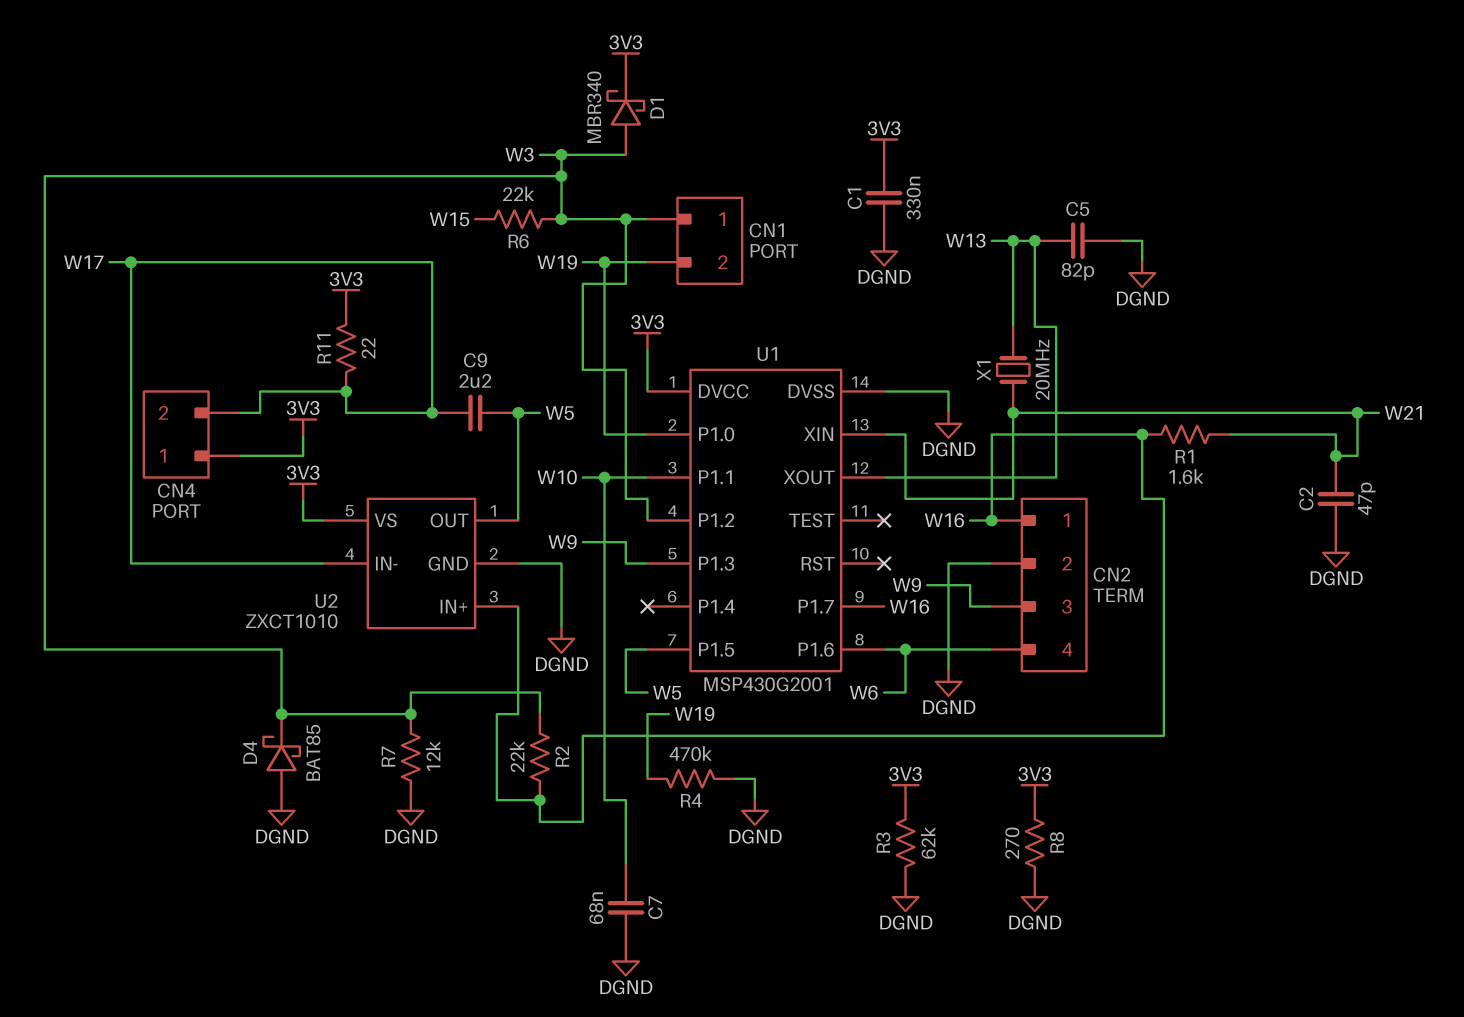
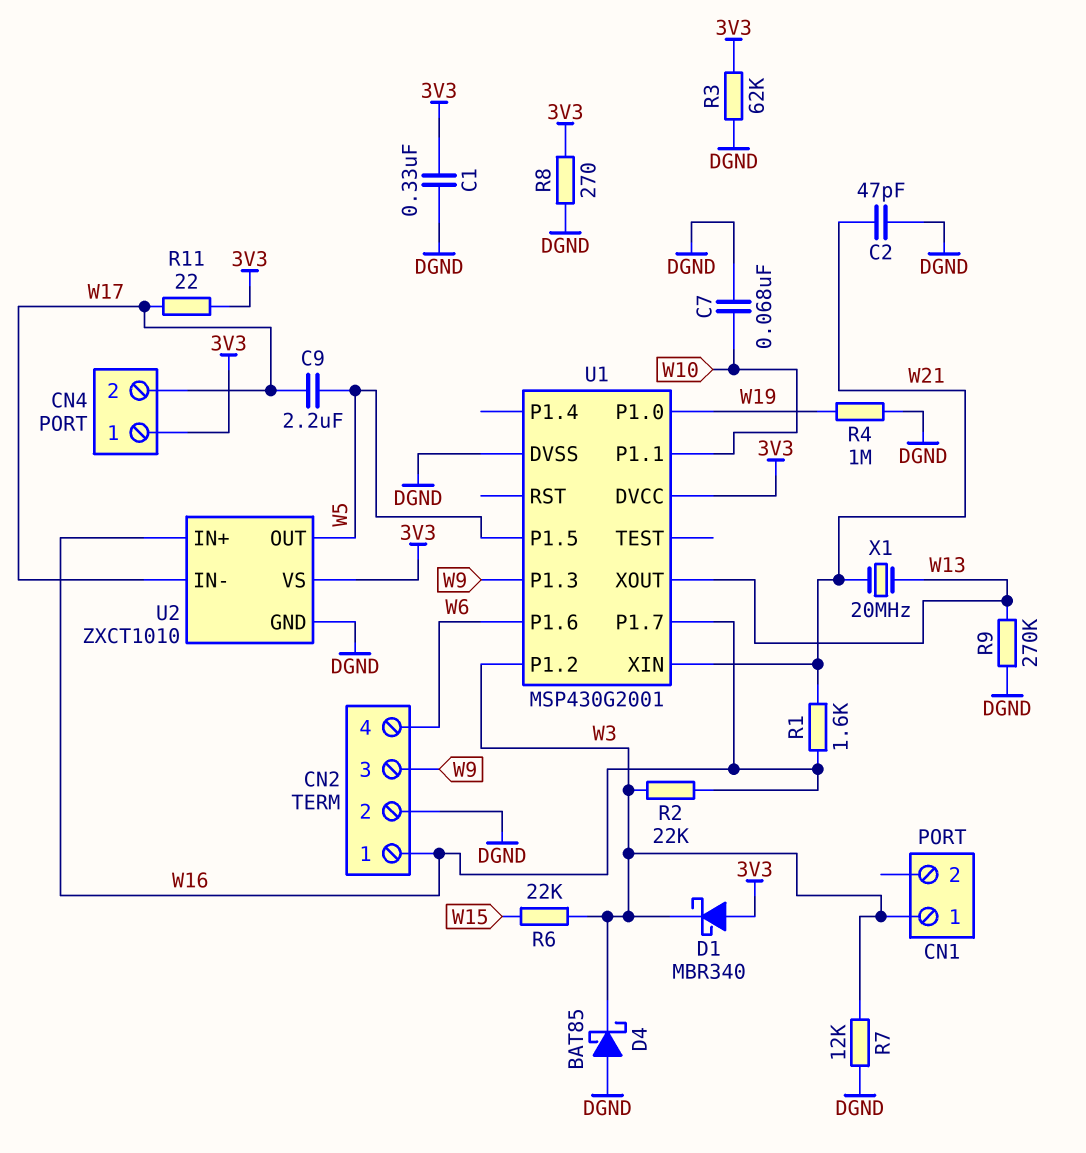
C5: 82pF (DGND, W13) -> none
CN1 pin 2: W19 -> none
D1: schottky MBR340 (A W3, K 3V3) -> schottky MBR340 (A 3V3, K W3)
R4: 470k (DGND, W19) -> 1M (DGND, W19)
R9: none -> 270k (DGND, W13)

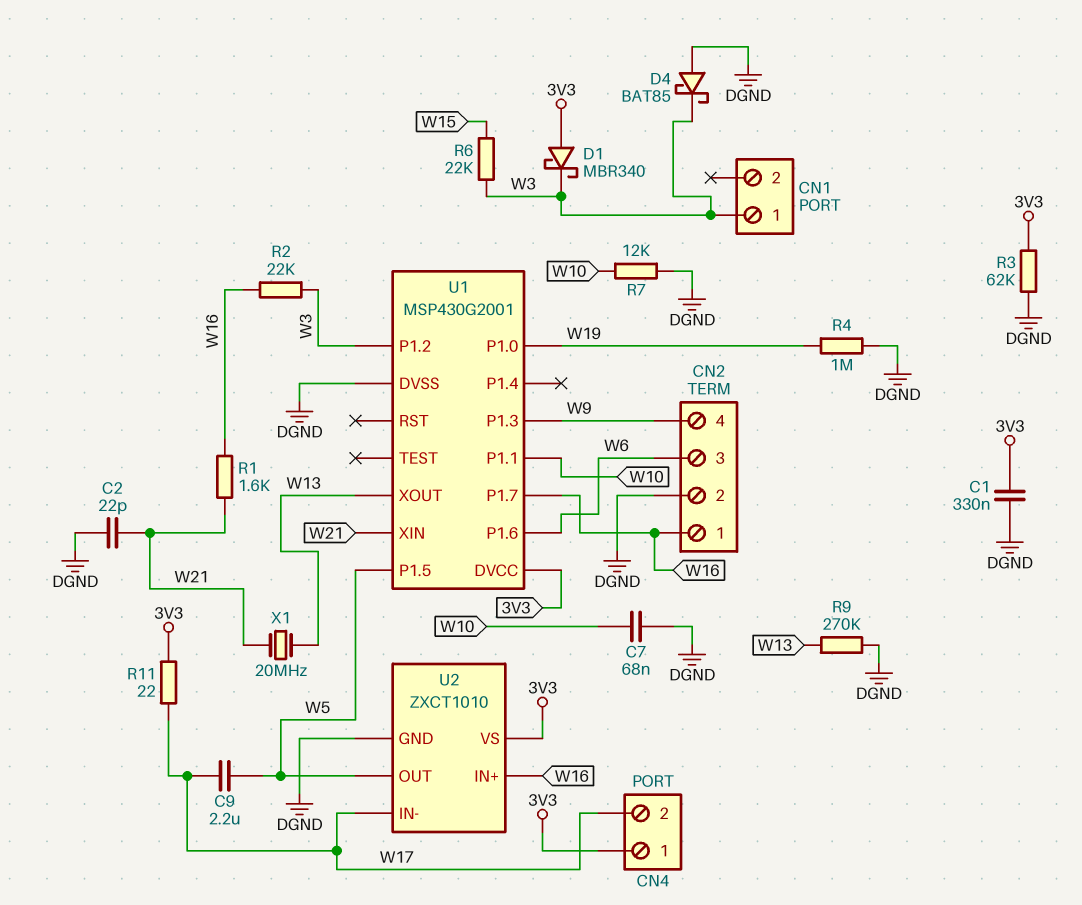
C2: 47pF (DGND, W21) -> 22pF (DGND, W21)
CN2 pin 3: W9 -> W6
CN2 pin 4: W6 -> W9
R7: 12k (DGND, W3) -> 12k (DGND, W10)
R8: 270 (3V3, DGND) -> none

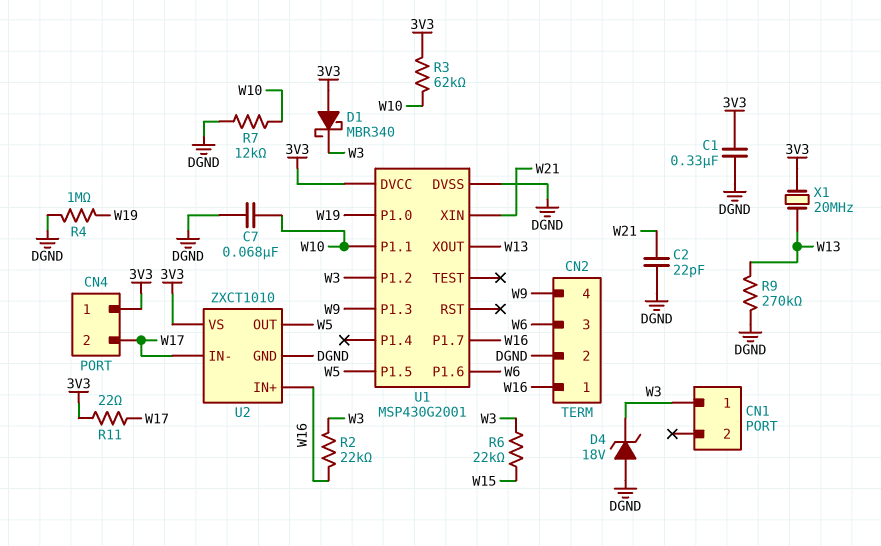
C9: 2.2uF (W5, W17) -> none
D4: schottky BAT85 (A DGND, K W3) -> zener 18V (A DGND, K W3)
R1: 1.6k (W16, W21) -> none
R3: 62k (3V3, DGND) -> 62k (3V3, W10)
X1: 20MHz (W13, W21) -> 20MHz (3V3, W13)

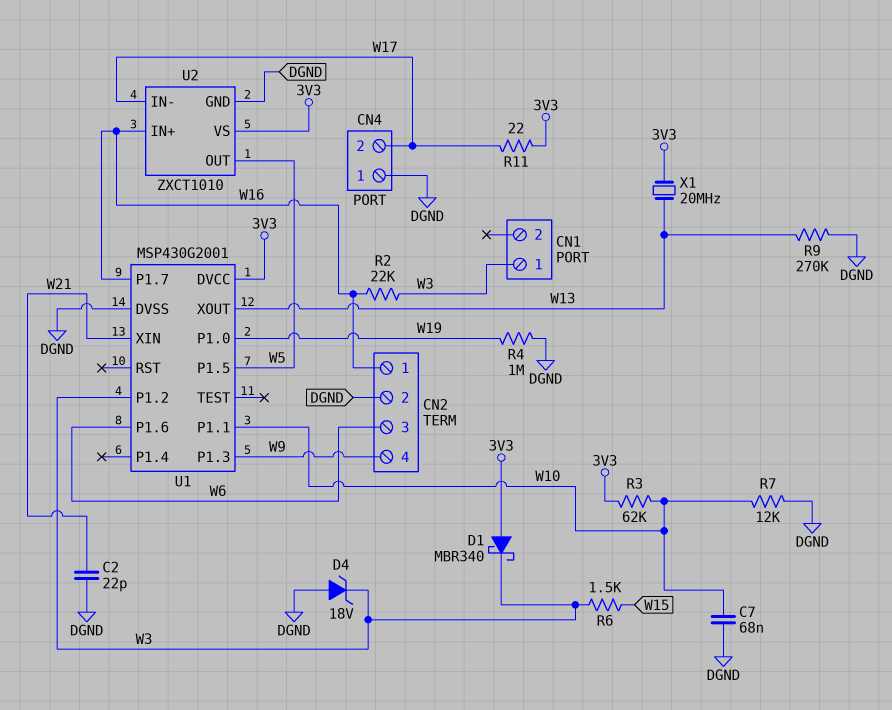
C1: 330nF (3V3, DGND) -> none
CN4 pin 1: 3V3 -> DGND
R6: 22k (W3, W15) -> 1.5k (W3, W15)

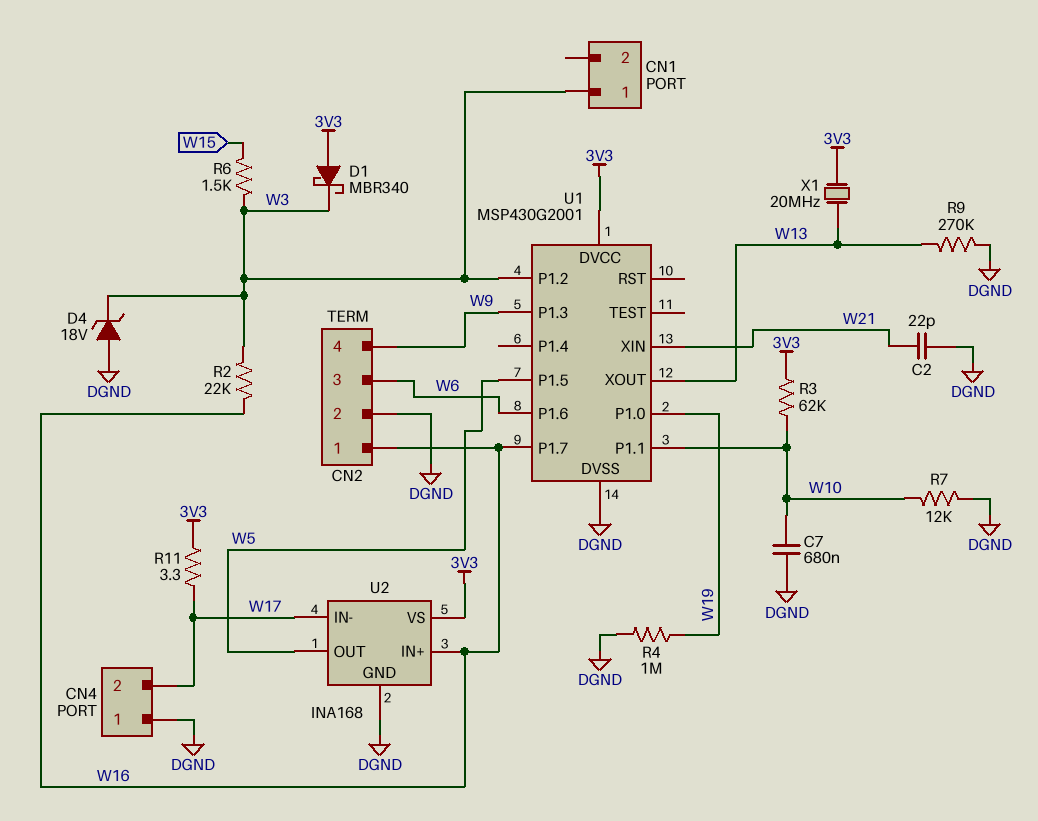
C7: 68nF (DGND, W10) -> 680nF (DGND, W10)
R11: 22 (3V3, W17) -> 3.3 (3V3, W17)
U2: ZXCT1010 -> INA168

